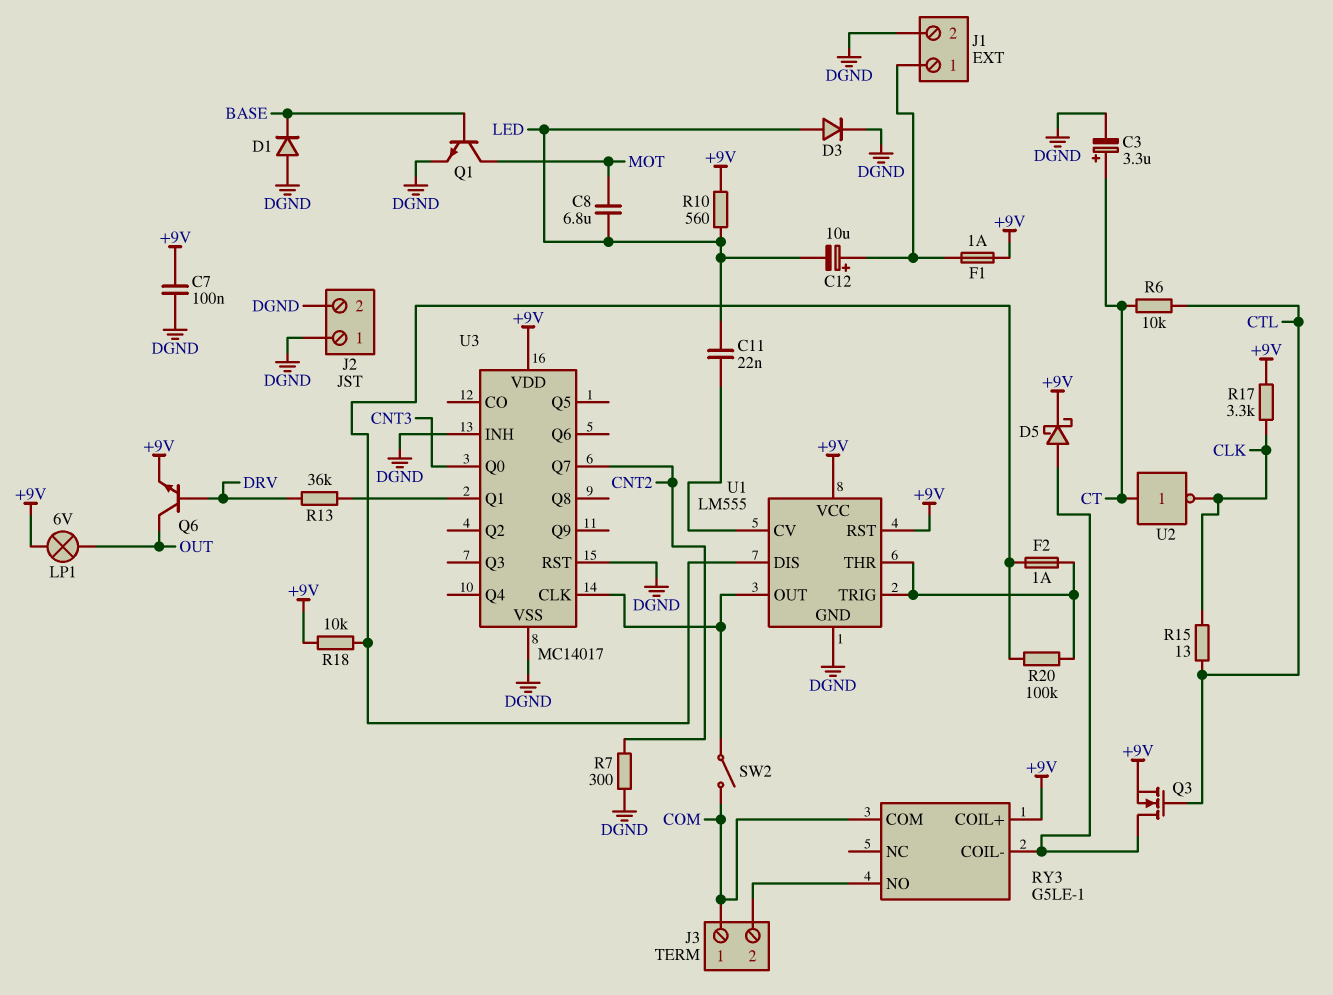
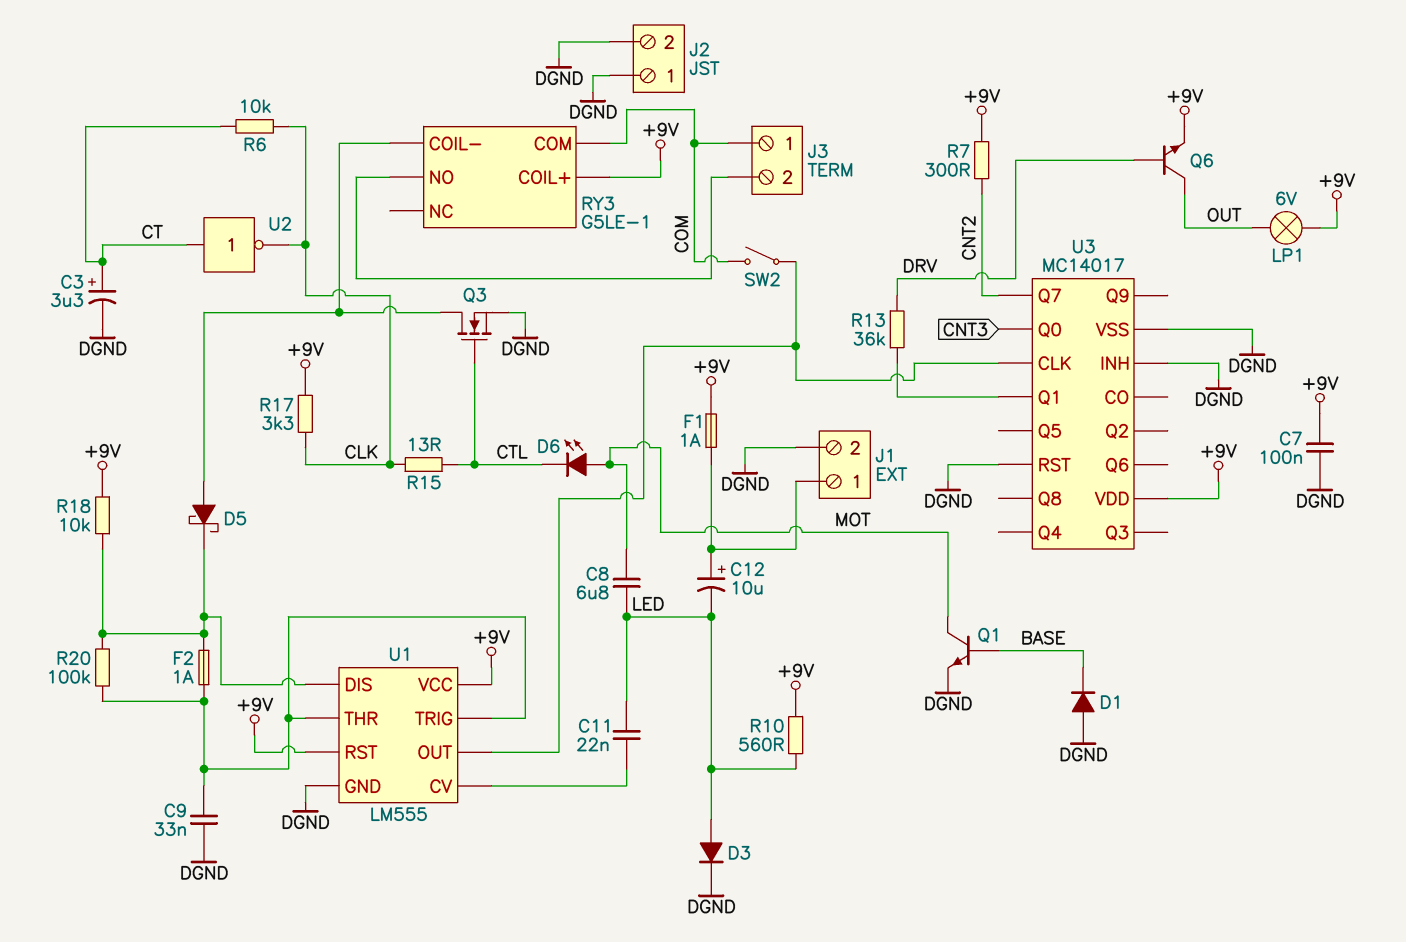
C9: none -> 33nF (DGND, U1/THR)
D5: schottky (A RY3/COIL-, K +9V) -> schottky (A RY3/COIL-, K U1/DIS)
D6: none -> LED (A MOT, K CTL)
Q3: NMOS (G CTL, D RY3/COIL-, S +9V) -> NMOS (G CTL, D RY3/COIL-, S DGND)
R6: 10k (CT, CTL) -> 10k (CLK, CT)
R7: 300 (CNT2, DGND) -> 300 (+9V, CNT2)

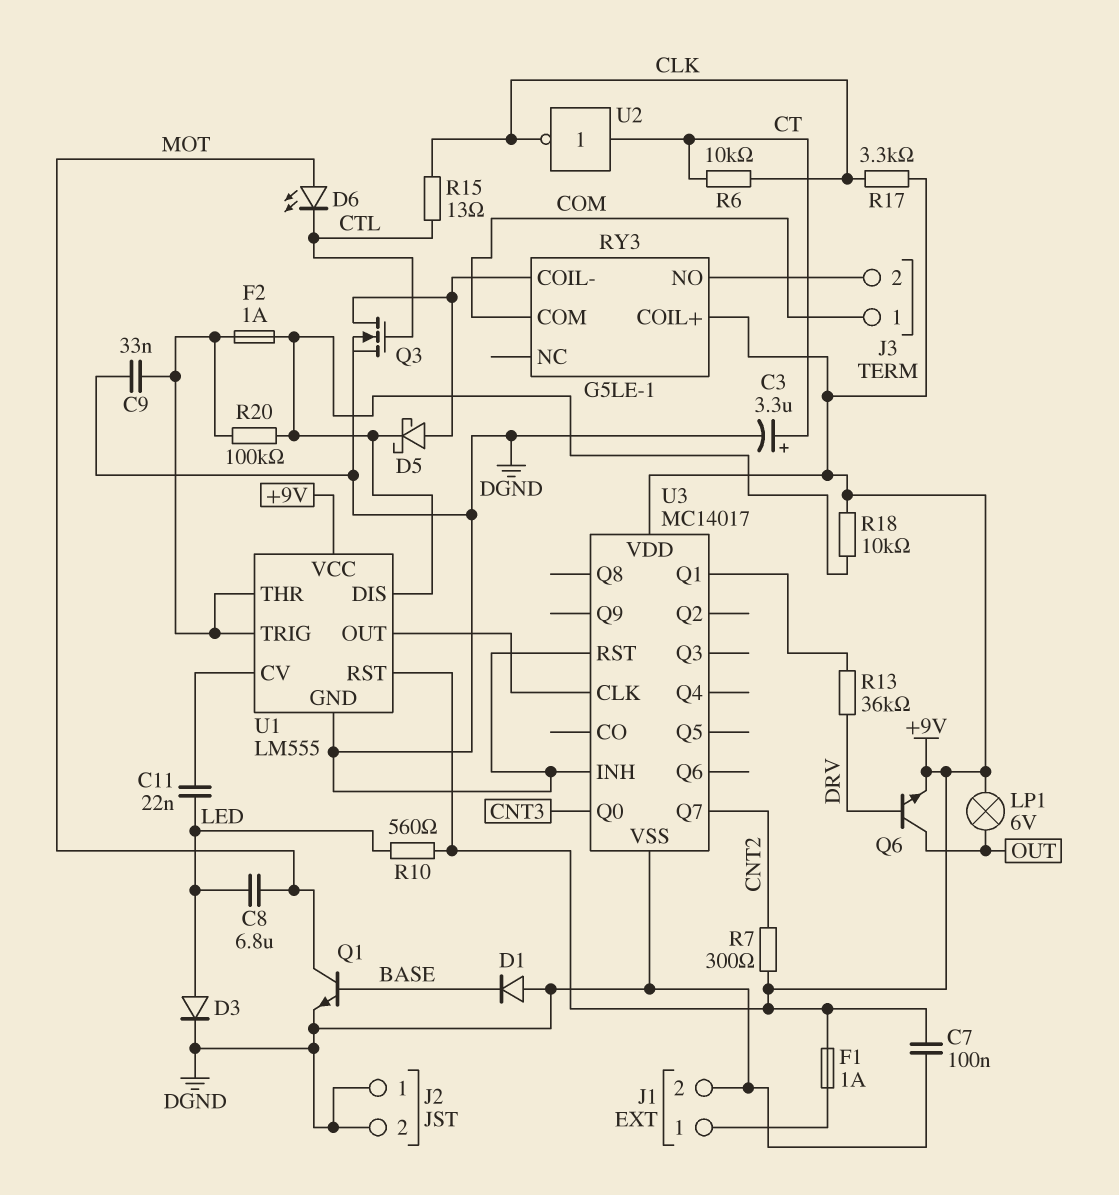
C12: 10uF (plus J1/1, minus LED) -> none
SW2: switch (COM, U1/OUT) -> none

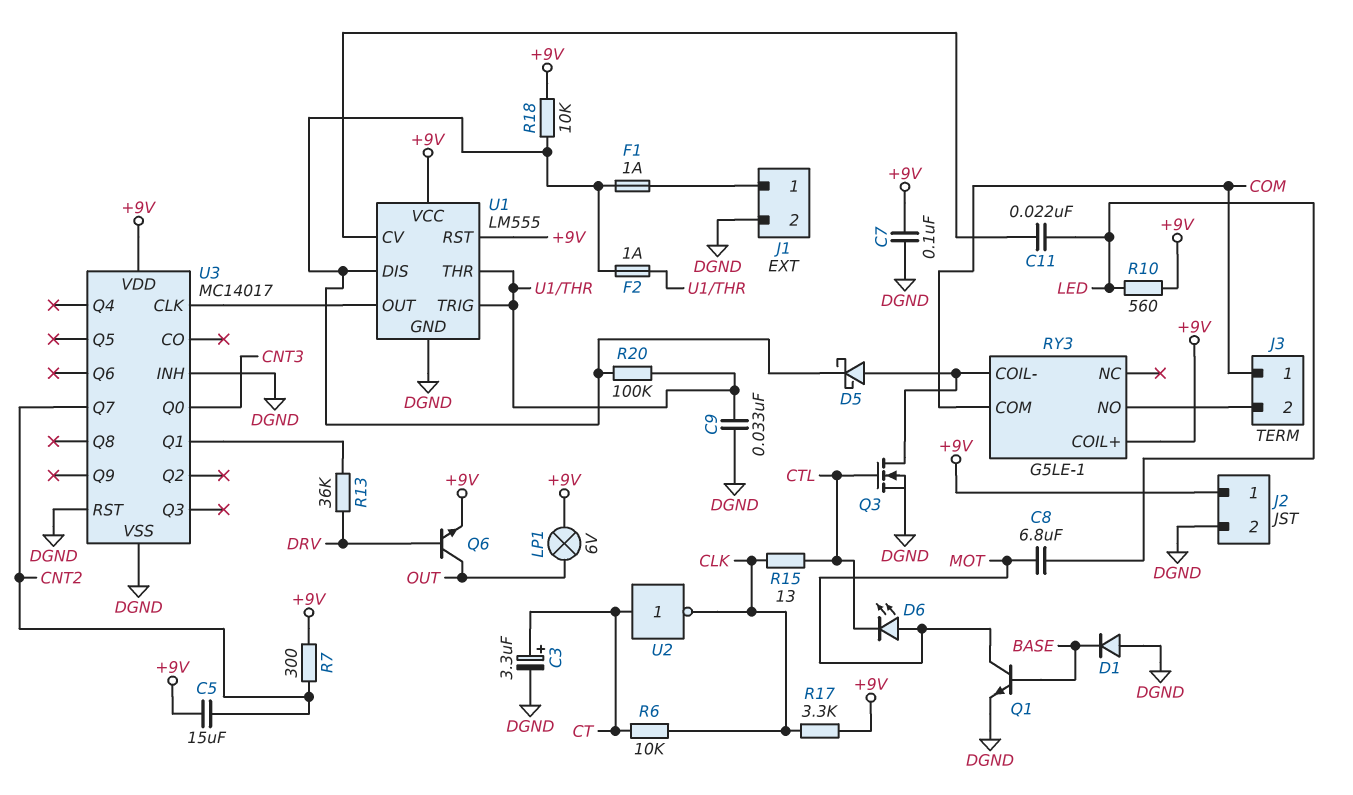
C5: none -> 15uF (+9V, CNT2)
D3: diode (A LED, K DGND) -> none
F1: 1A (+9V, J1/1) -> 1A (J1/1, U1/DIS)
J2 pin 1: DGND -> +9V

